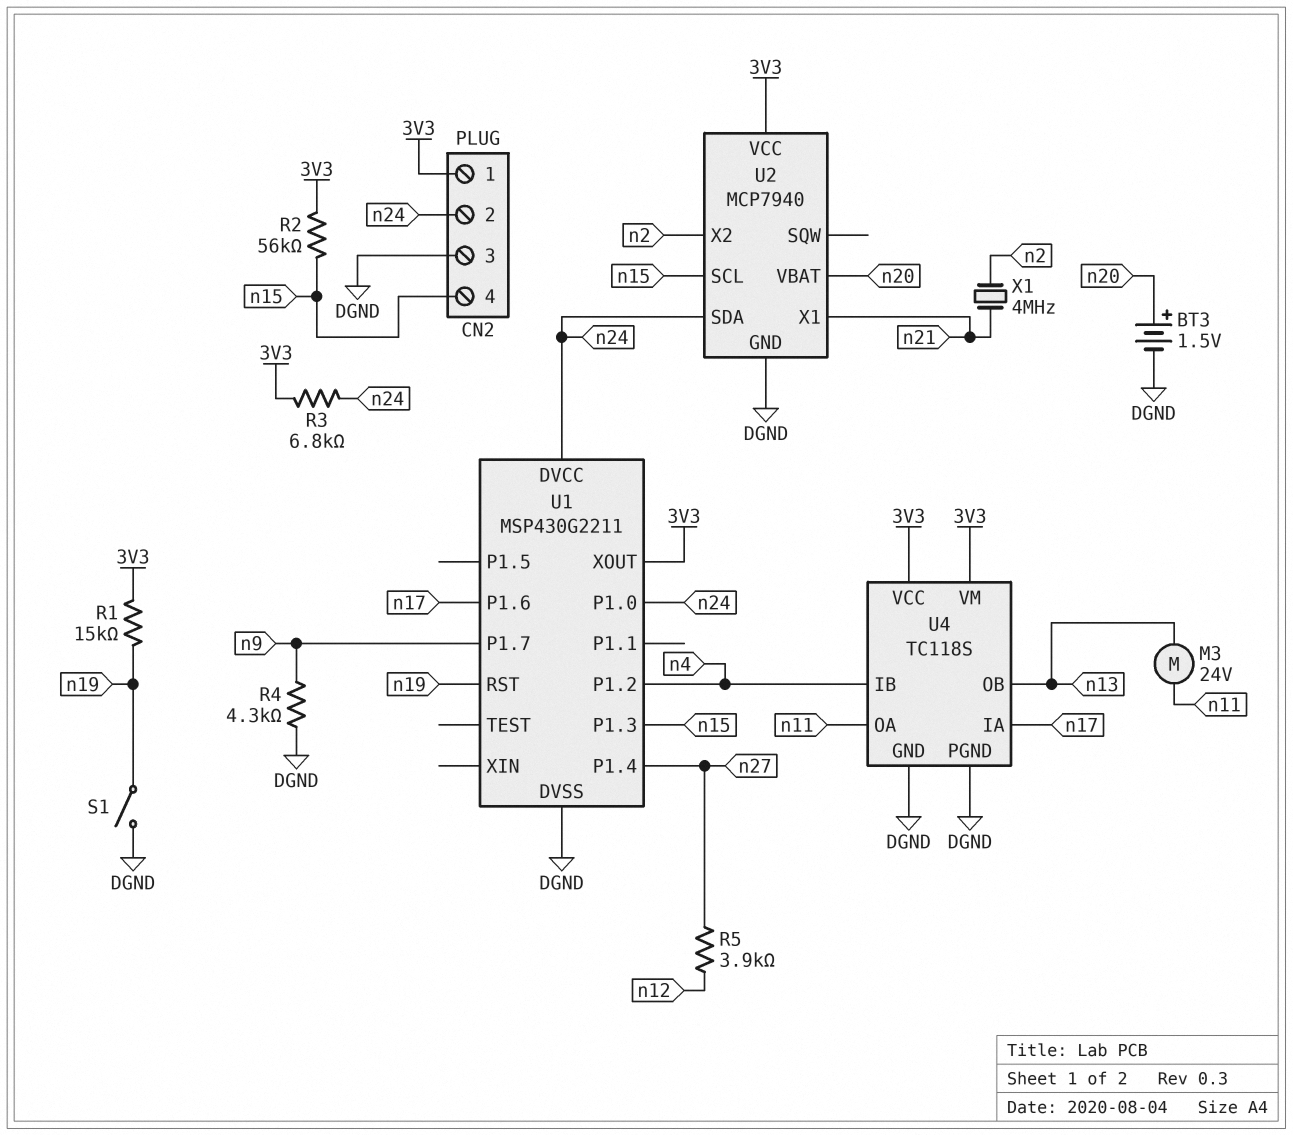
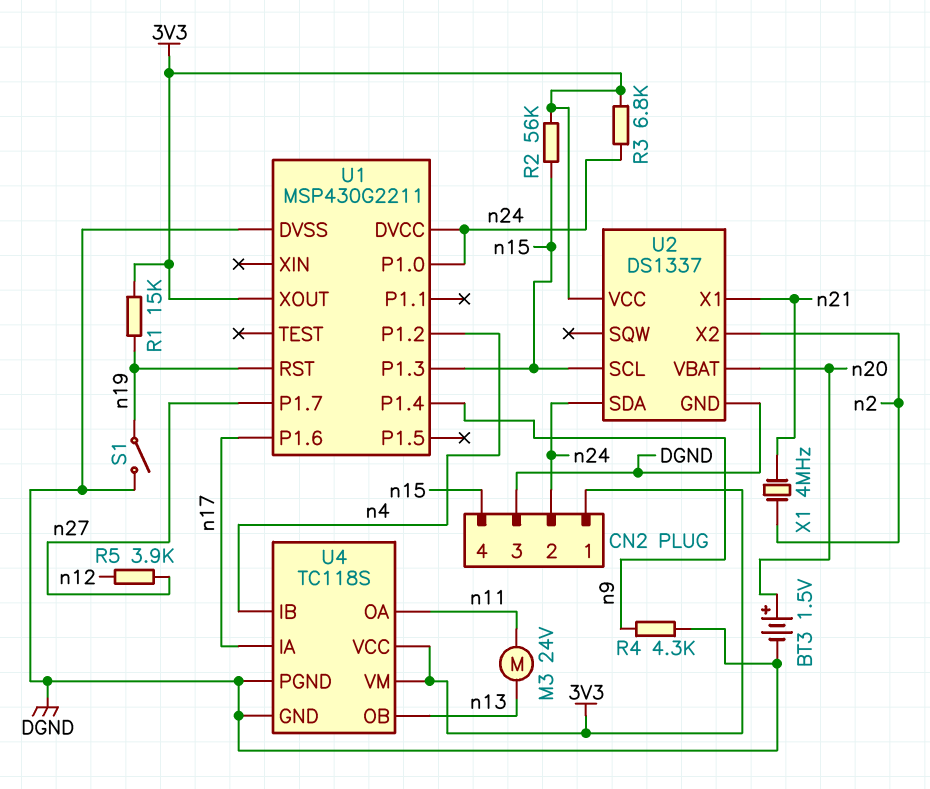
U1 pin P1.4: n27 -> n9
U1 pin P1.7: n9 -> n27
U2: MCP7940 -> DS1337

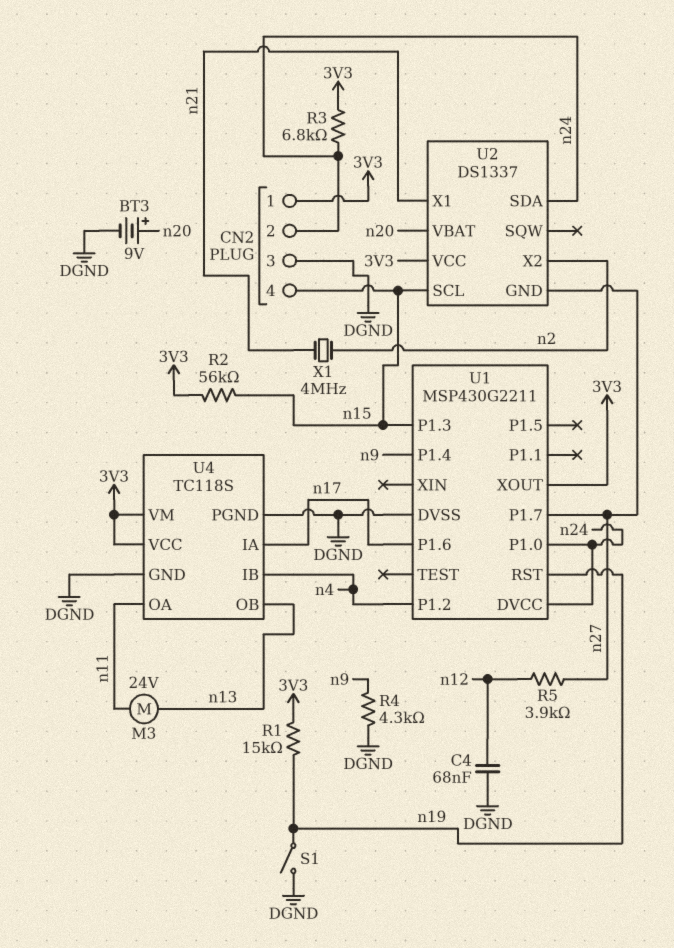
BT3: 1.5V (plus n20, minus DGND) -> 9V (plus n20, minus DGND)
C4: none -> 68nF (DGND, n12)
U2 pin GND: DGND -> n27

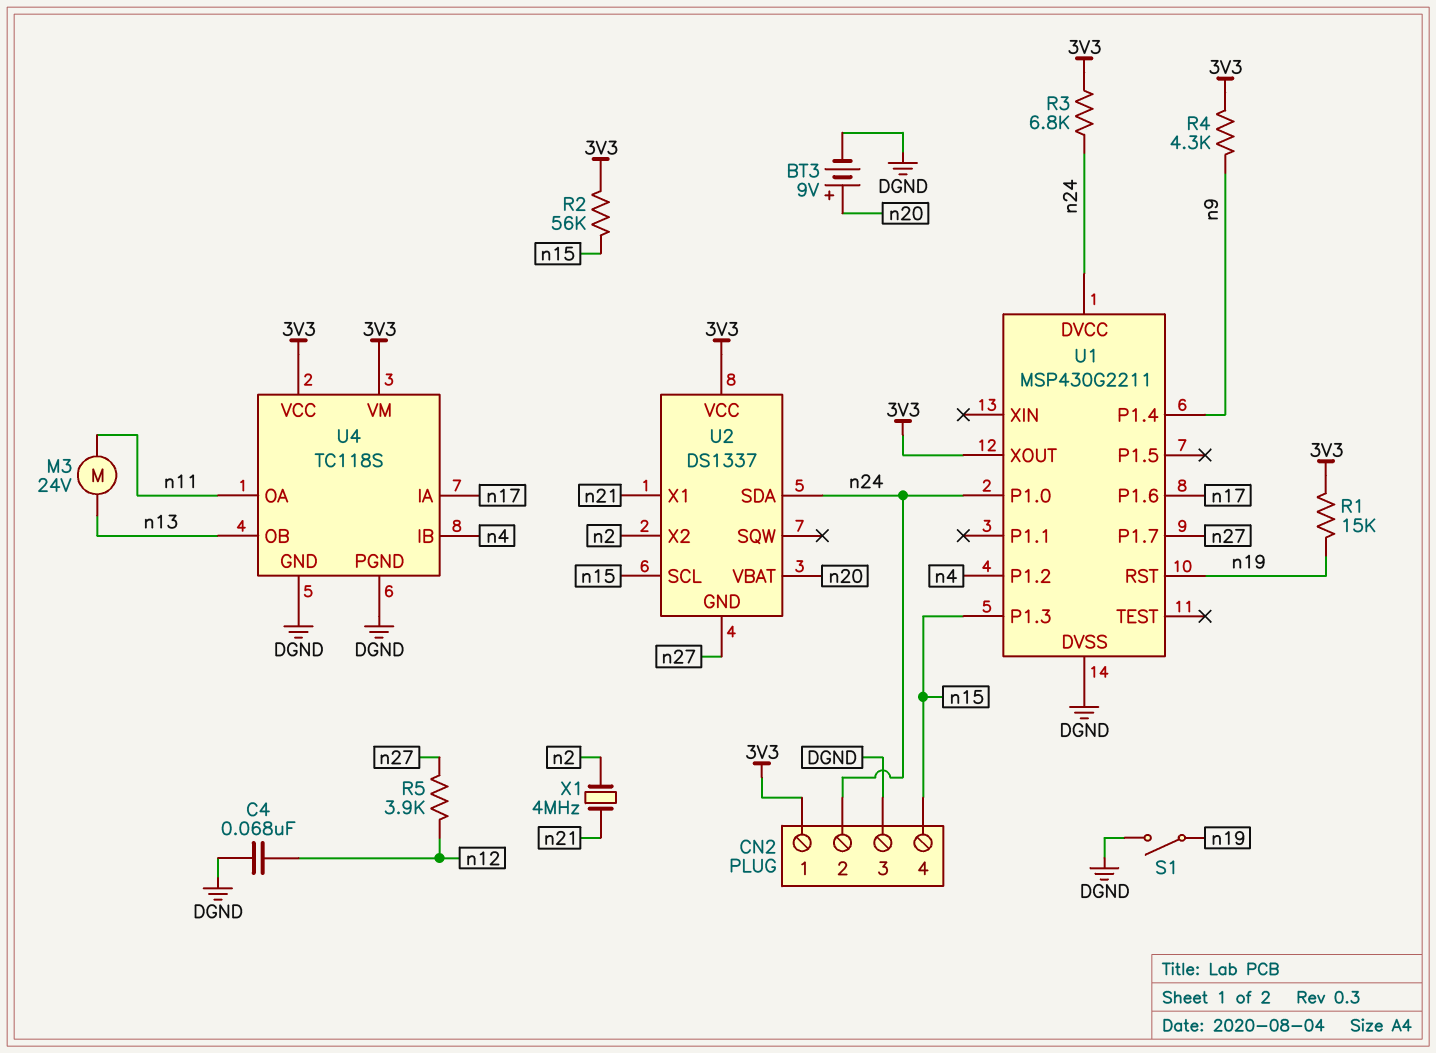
R4: 4.3k (DGND, n9) -> 4.3k (3V3, n9)

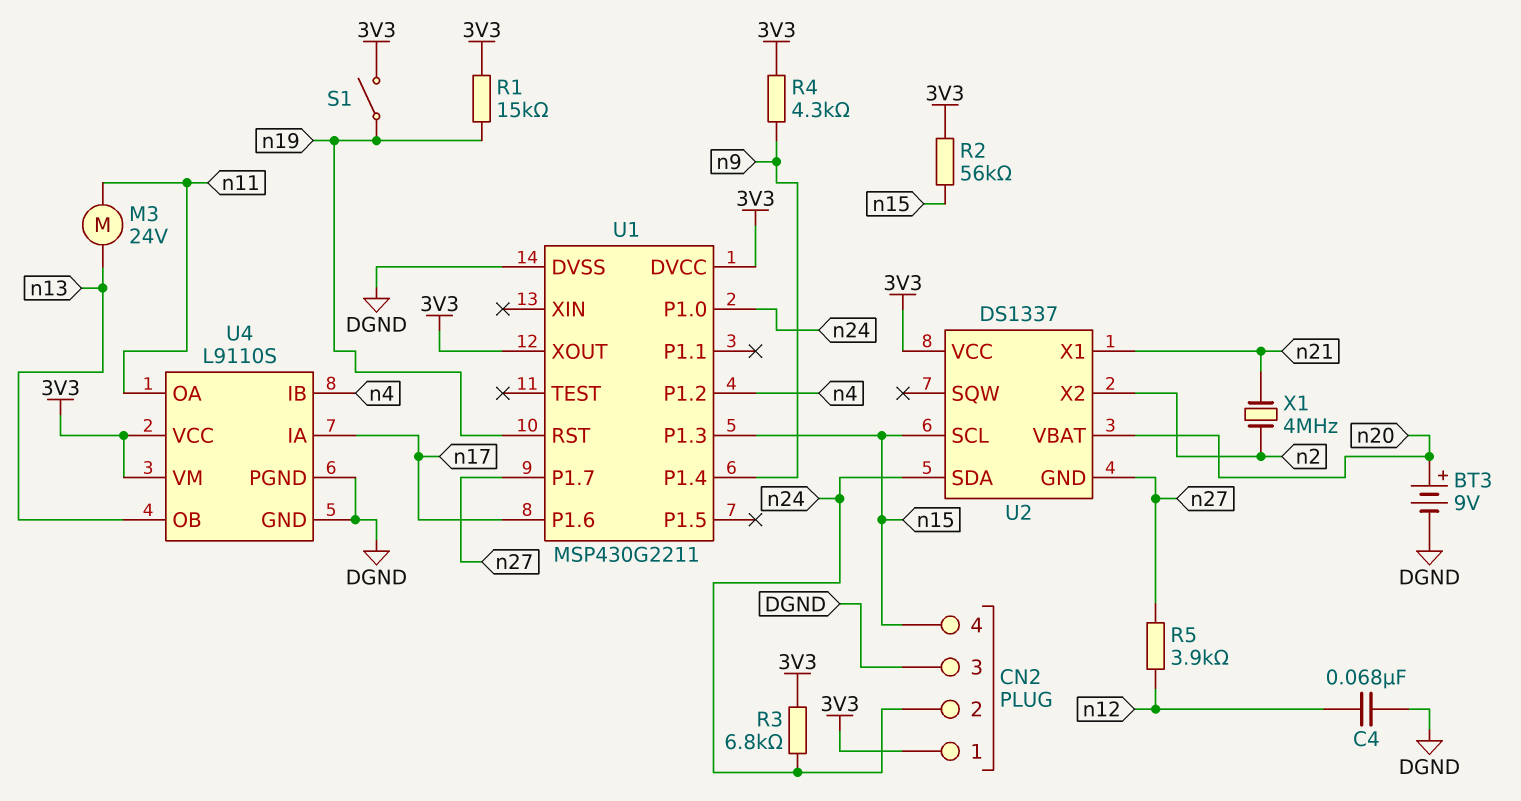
S1: switch (DGND, n19) -> switch (3V3, n19)
U1 pin DVCC: n24 -> 3V3
U4: TC118S -> L9110S

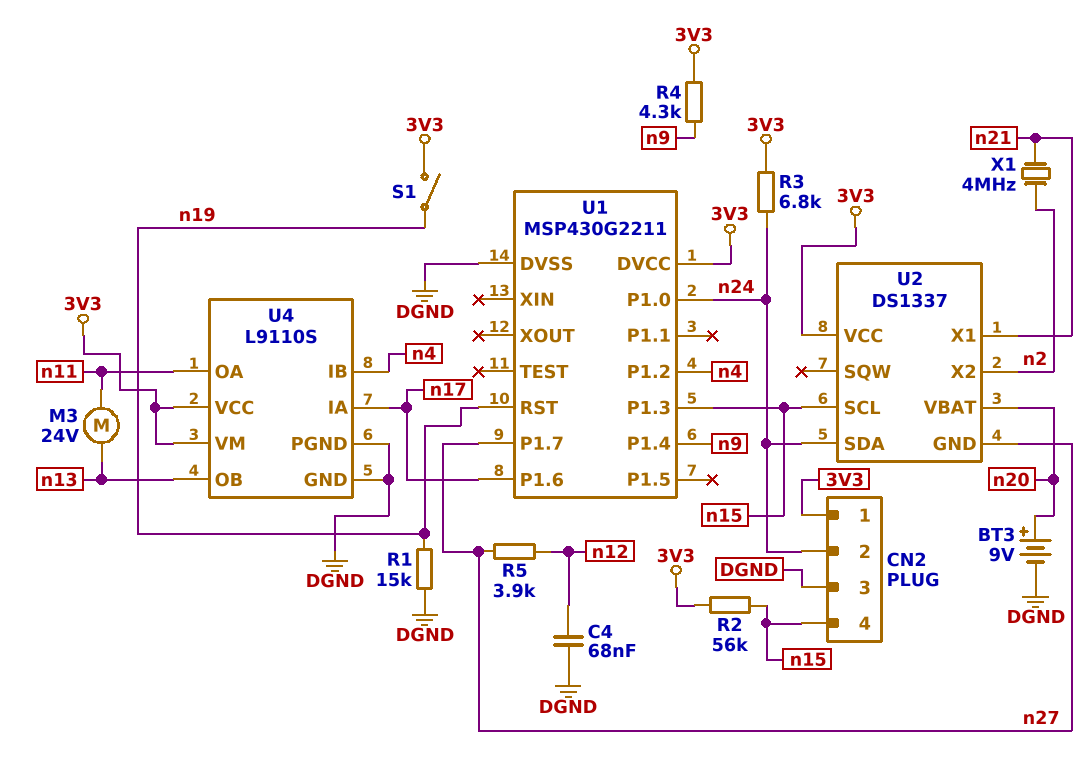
R1: 15k (3V3, n19) -> 15k (DGND, n19)
U1 pin XOUT: 3V3 -> none

